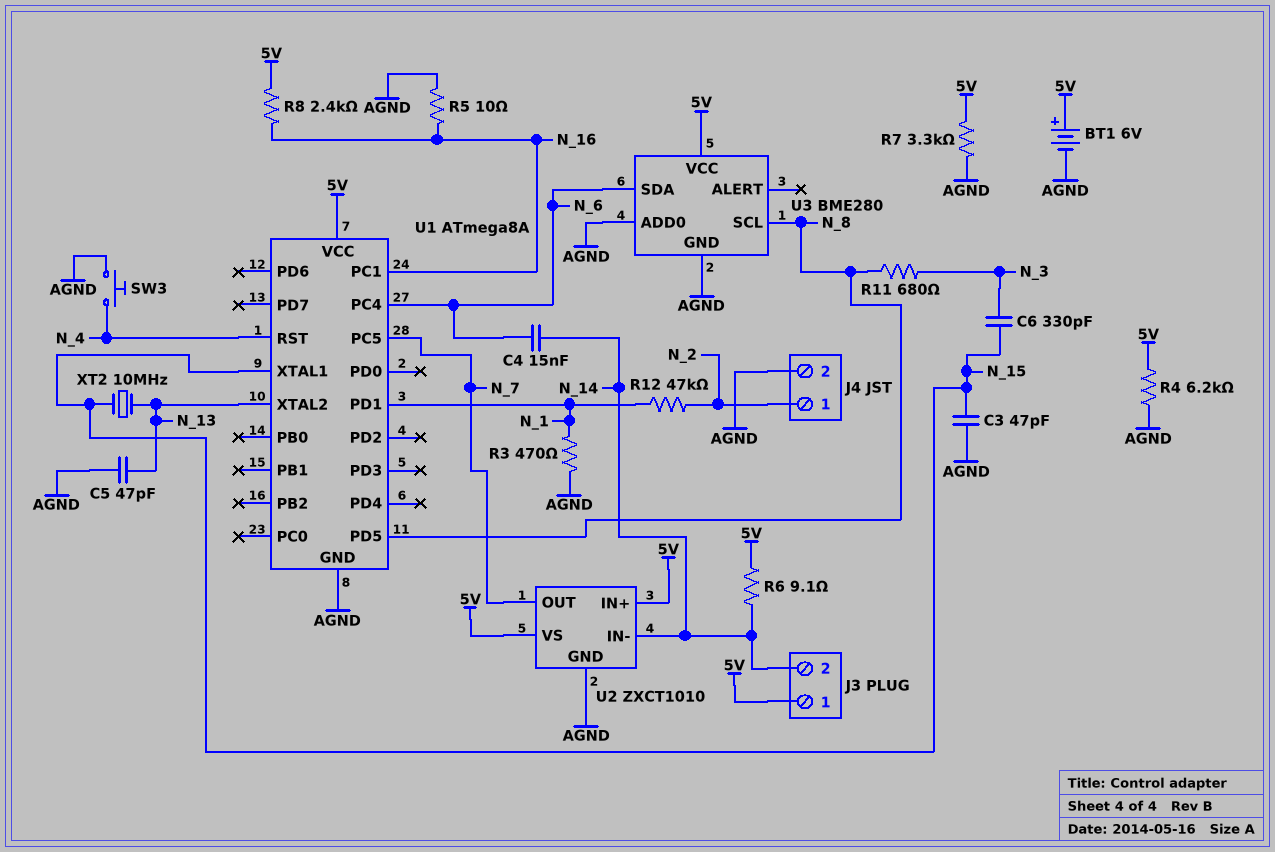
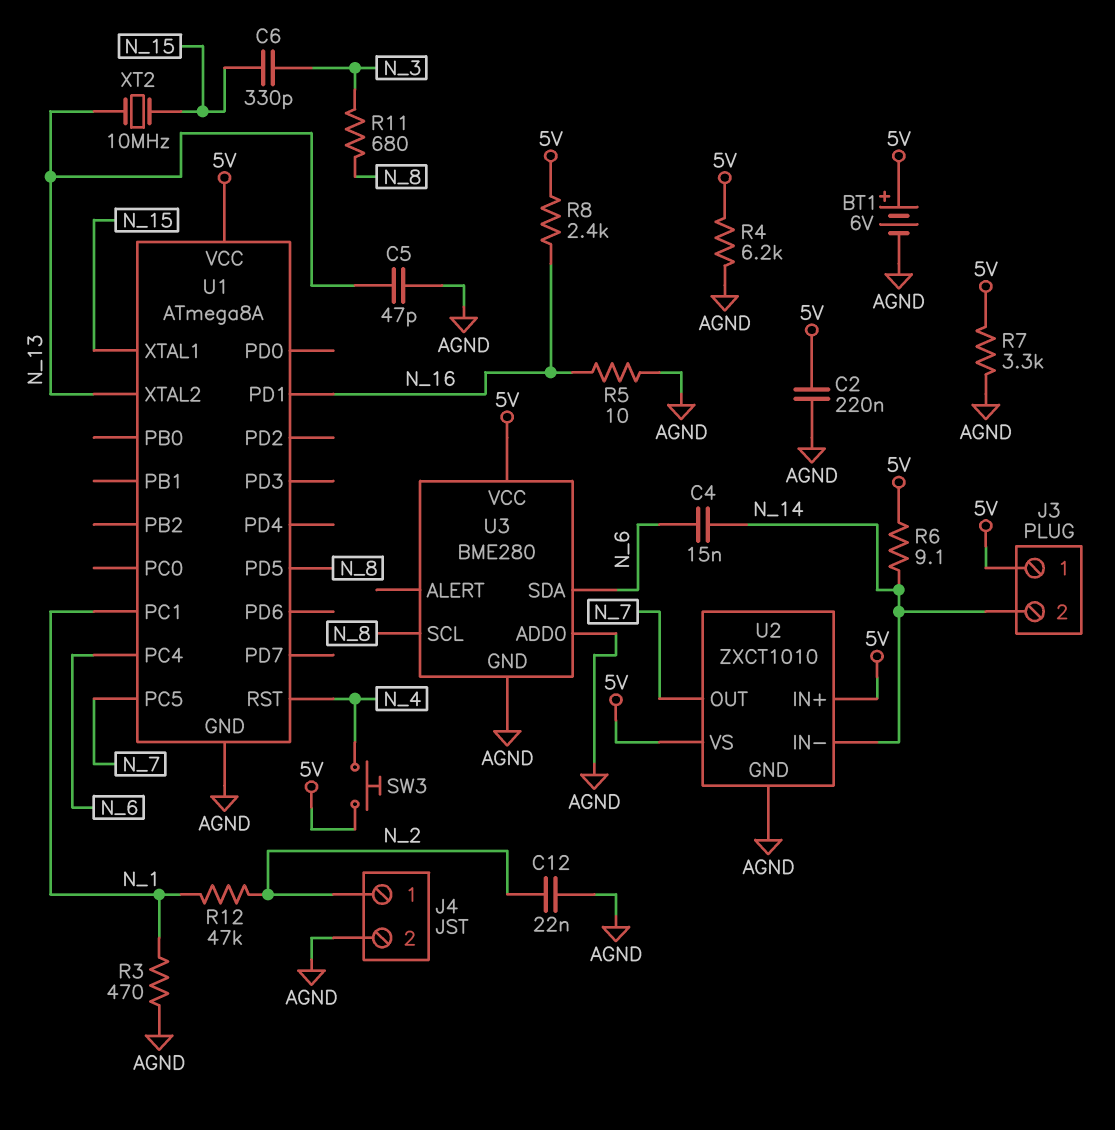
C2: none -> 220nF (5V, AGND)
C3: 47pF (AGND, N_15) -> none
C12: none -> 22nF (AGND, N_2)
SW3: button (AGND, N_4) -> button (5V, N_4)
U1 pin PC1: N_16 -> N_1
U1 pin PD1: N_1 -> N_16

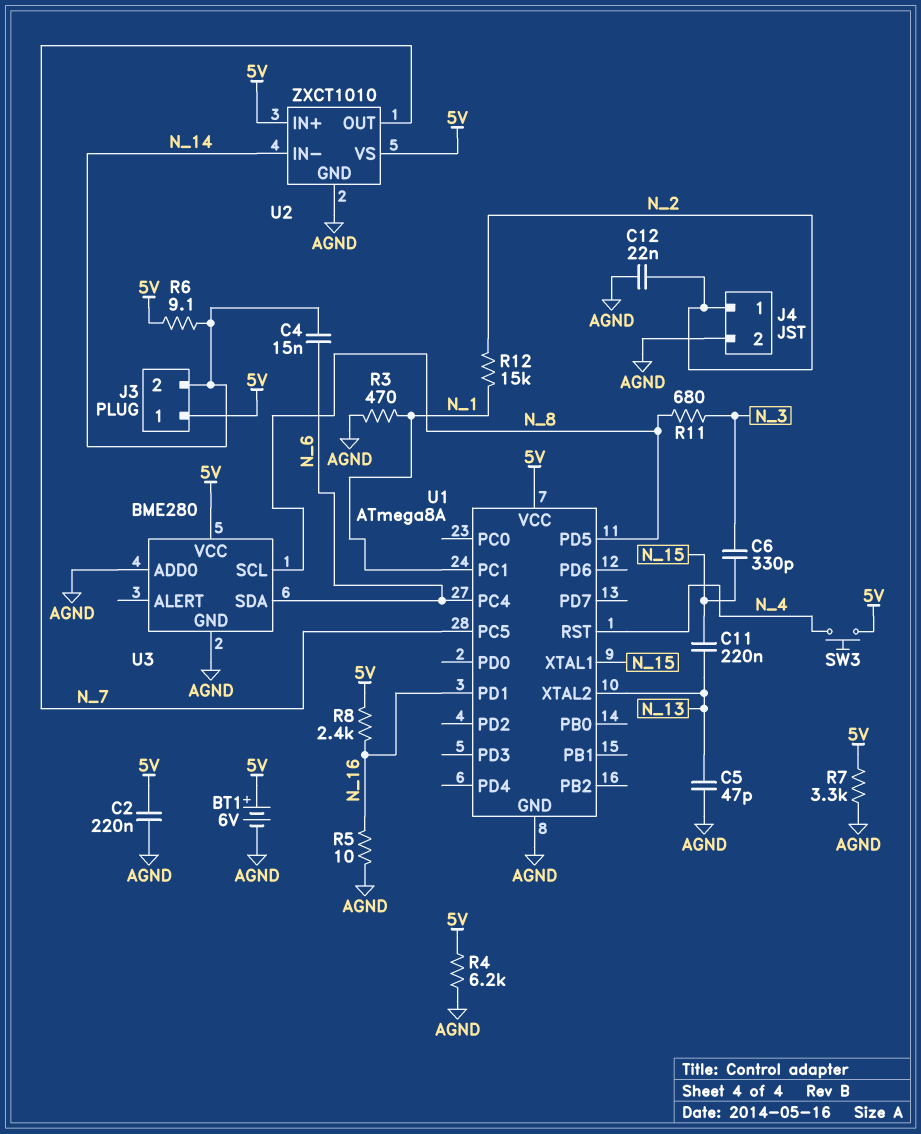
C11: none -> 220nF (N_13, N_15)
R12: 47k (N_1, N_2) -> 15k (N_1, N_2)
XT2: 10MHz (N_13, N_15) -> none

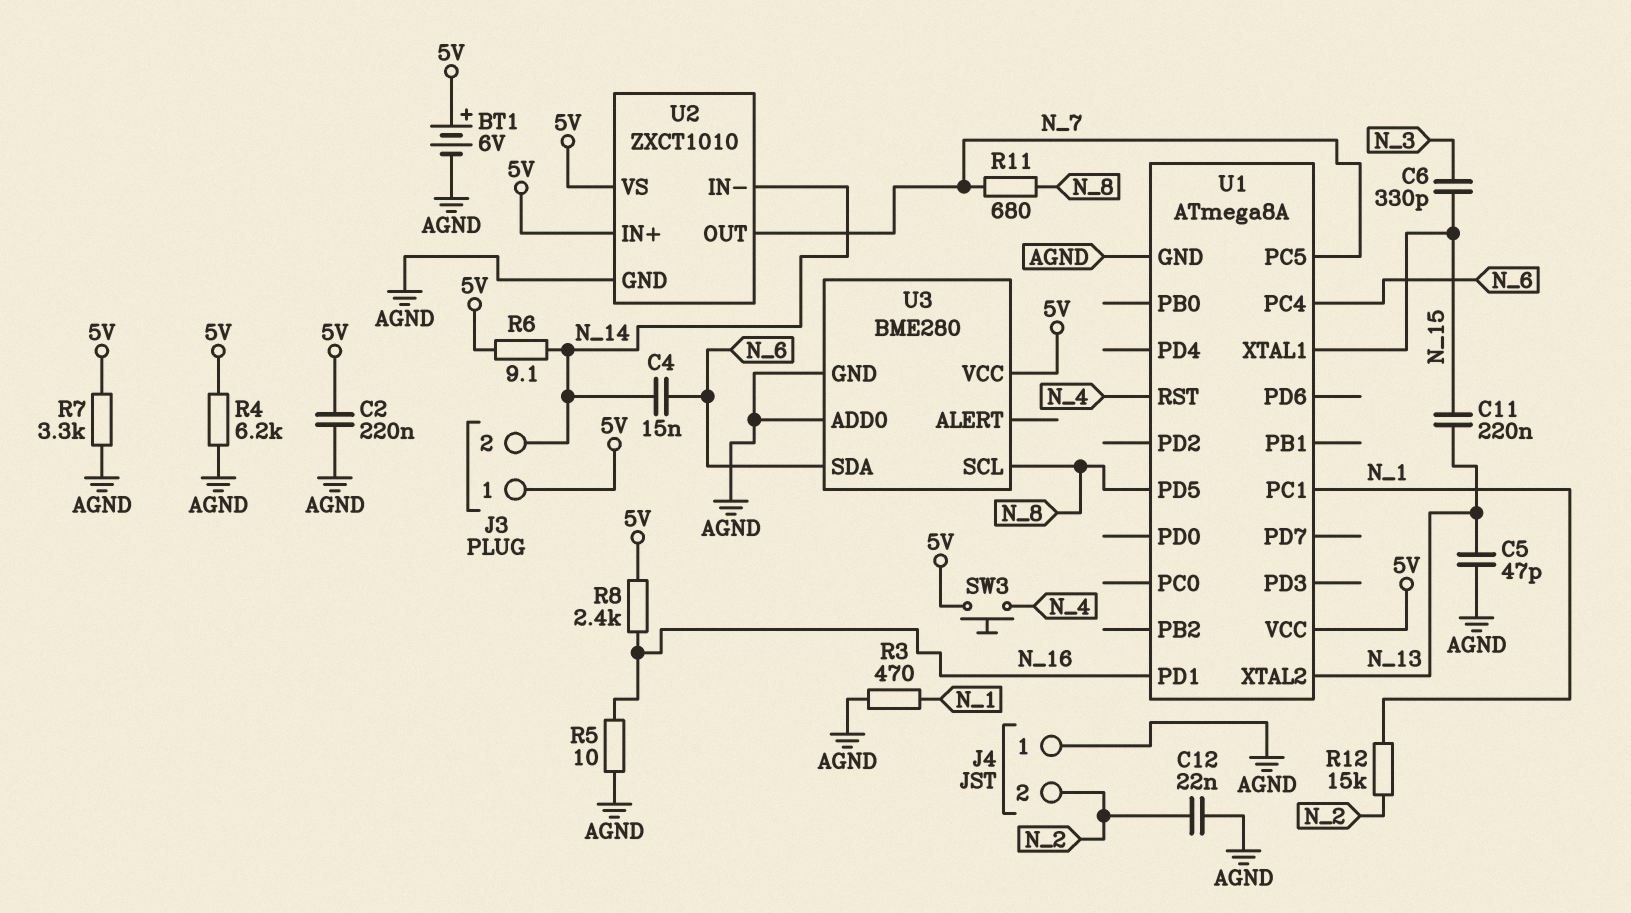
J4 pin 1: N_2 -> AGND
J4 pin 2: AGND -> N_2
R11: 680 (N_3, N_8) -> 680 (N_7, N_8)

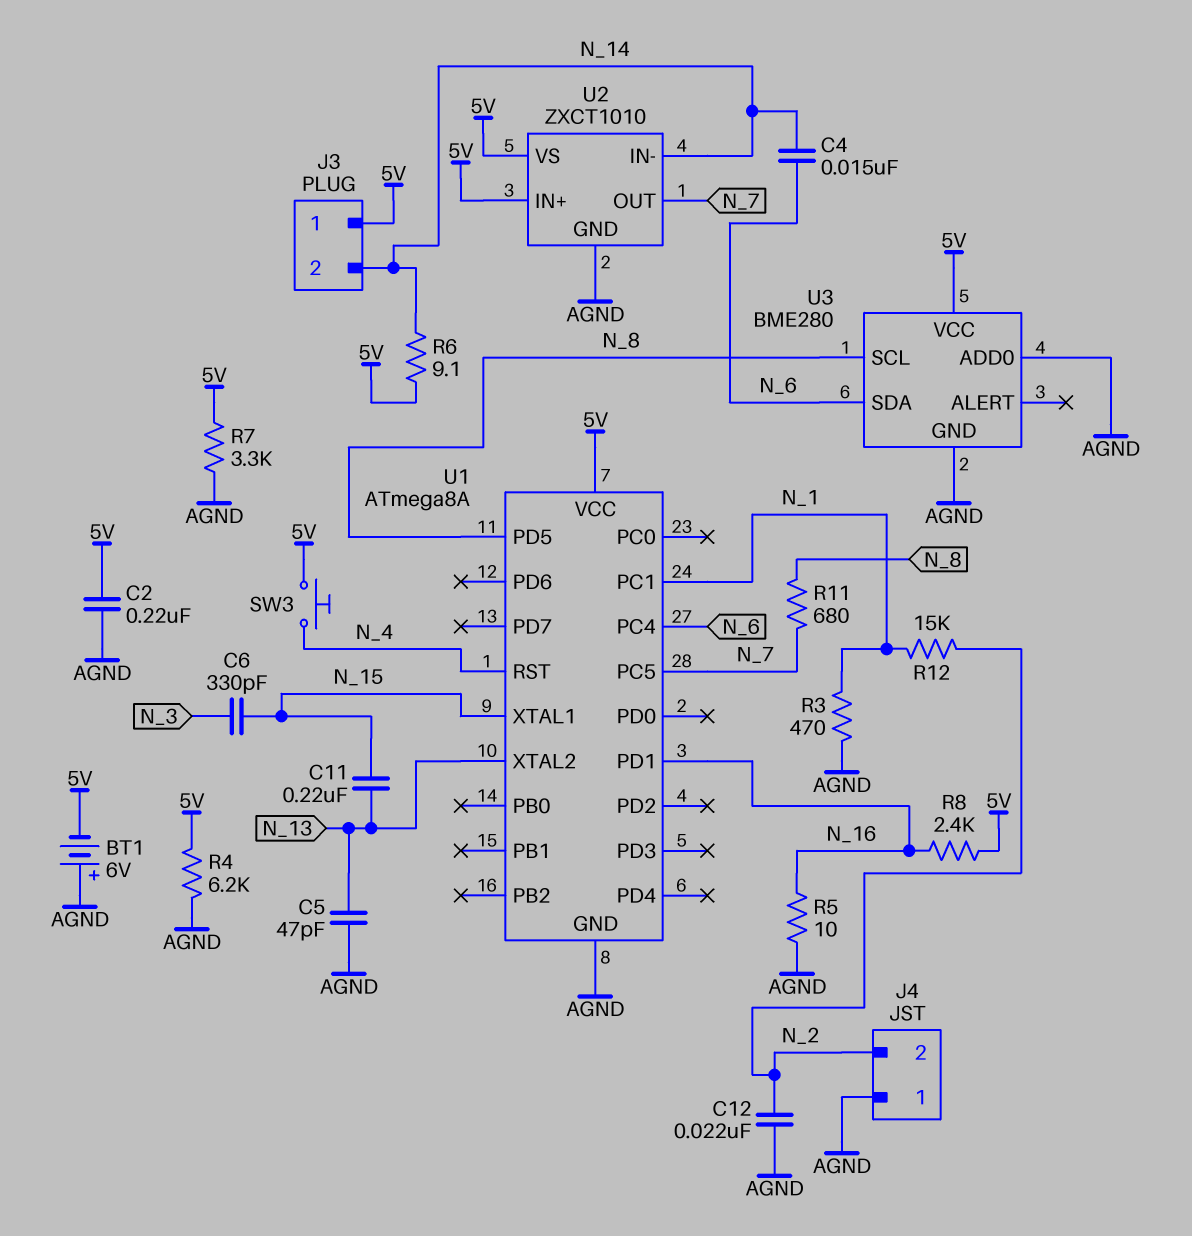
BT1: 6V (plus 5V, minus AGND) -> 6V (plus AGND, minus 5V)

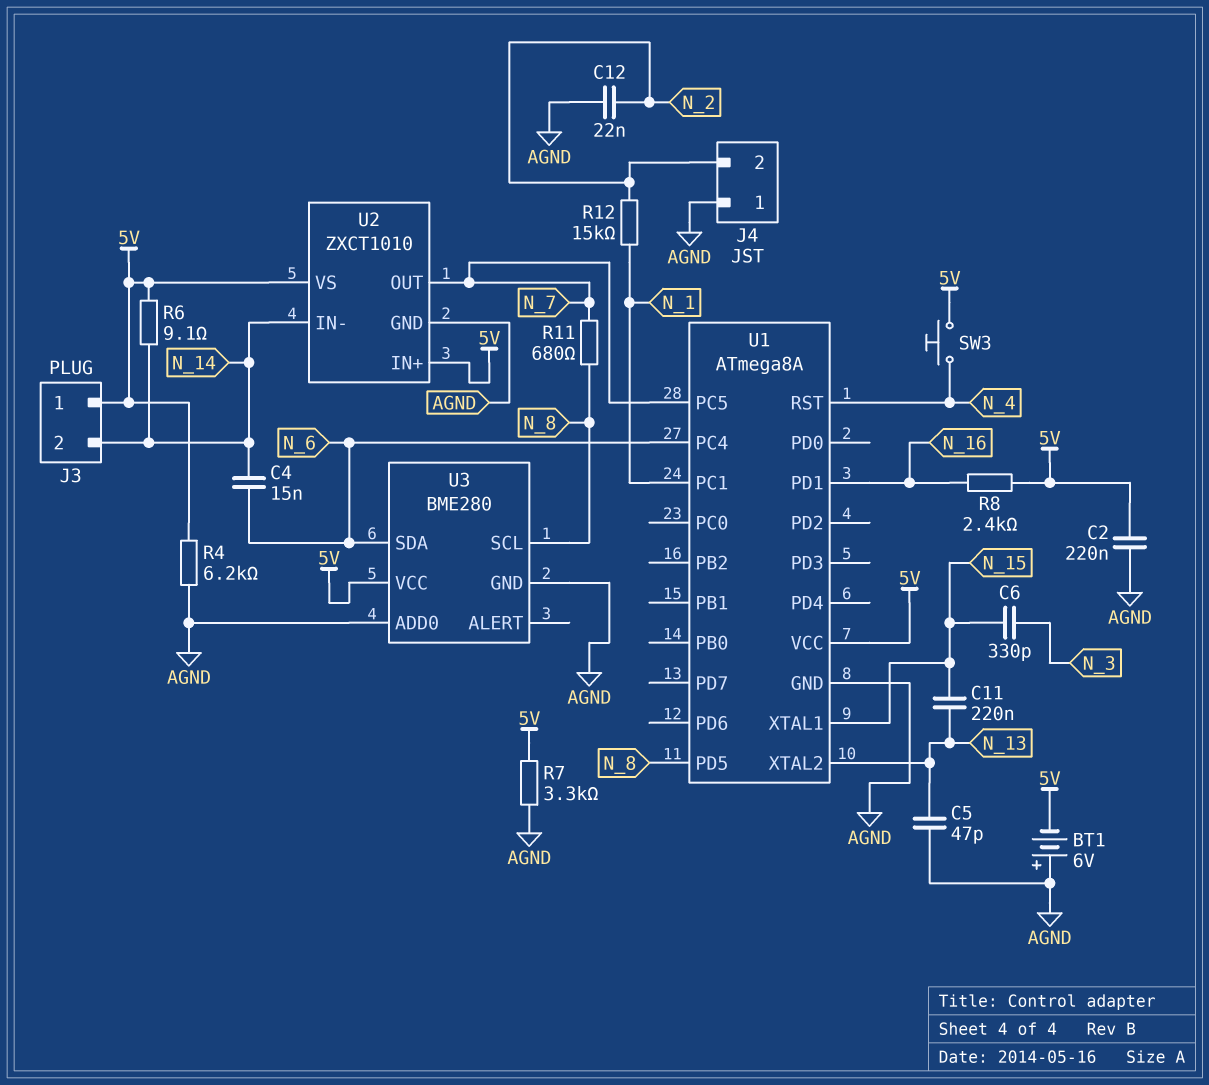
R3: 470 (AGND, N_1) -> none
R5: 10 (AGND, N_16) -> none

